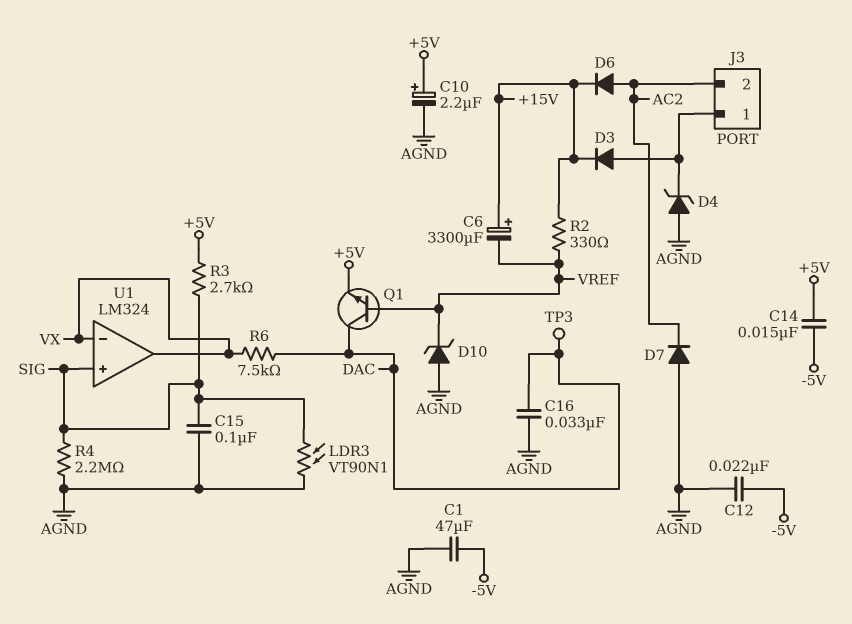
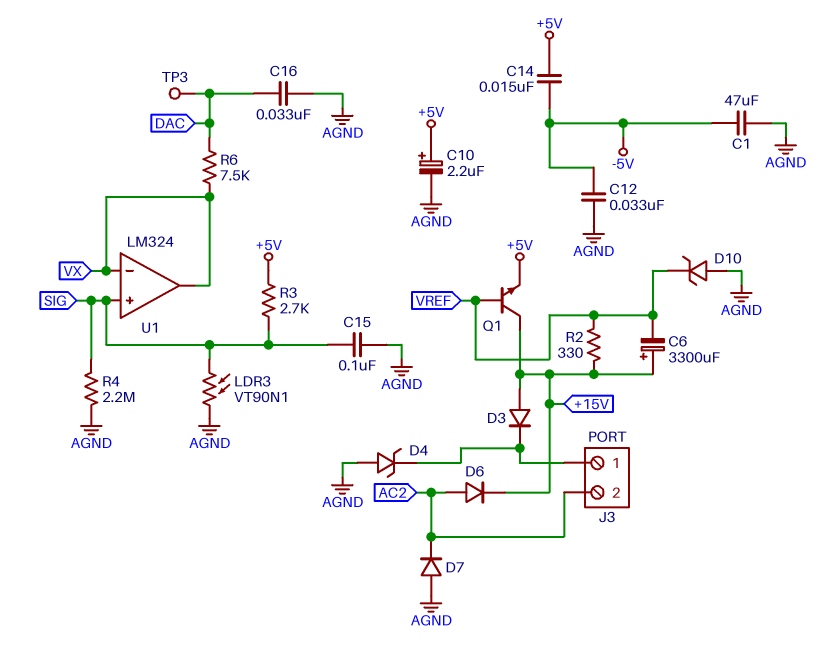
C12: 22nF (-5V, AGND) -> 33nF (-5V, AGND)
D3: diode (A J3/1, K +15V) -> diode (A +15V, K J3/1)
Q1: NPN (B VREF, C DAC, E +5V) -> NPN (B VREF, C +15V, E +5V)

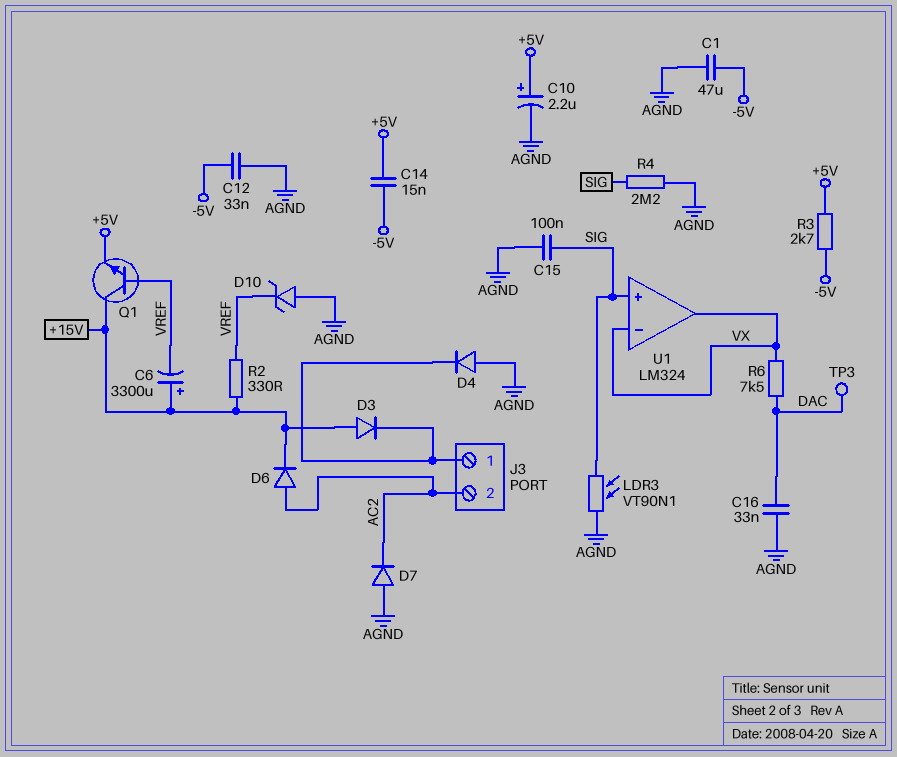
D4: zener (A AGND, K J3/1) -> diode (A AGND, K J3/1)
R3: 2.7k (+5V, SIG) -> 2.7k (+5V, -5V)

